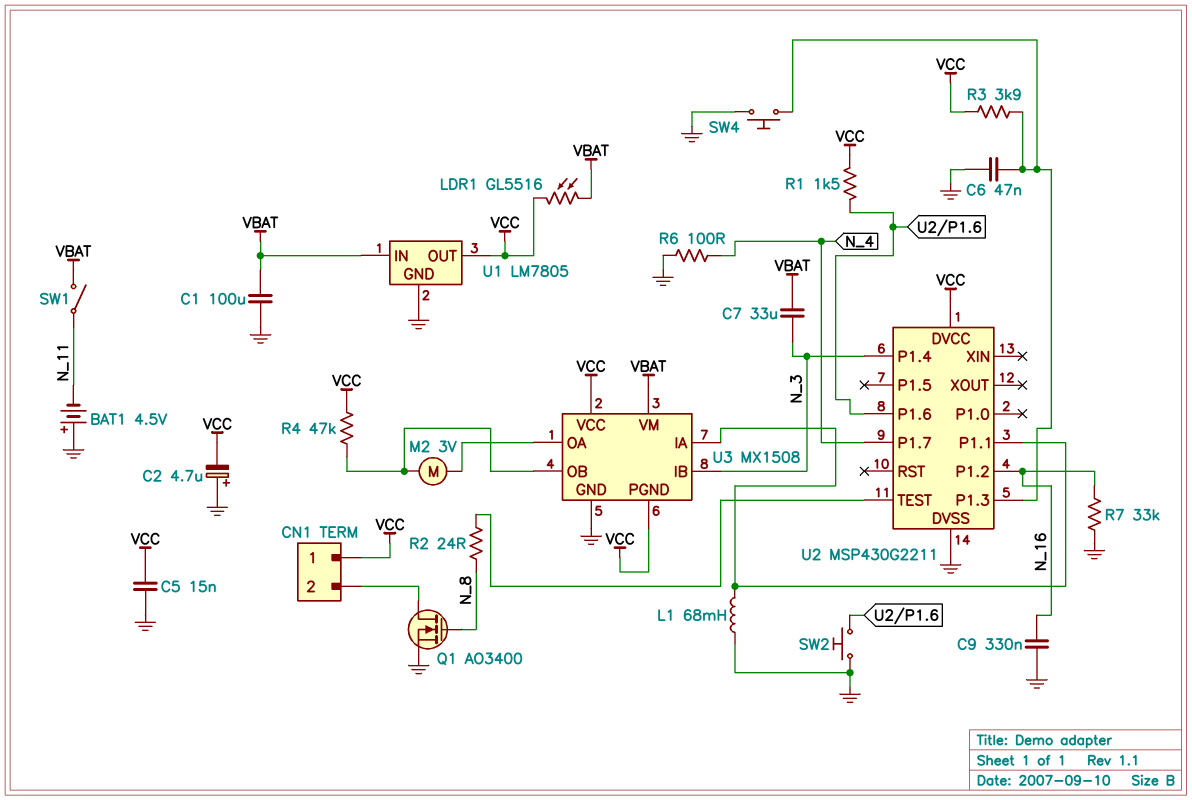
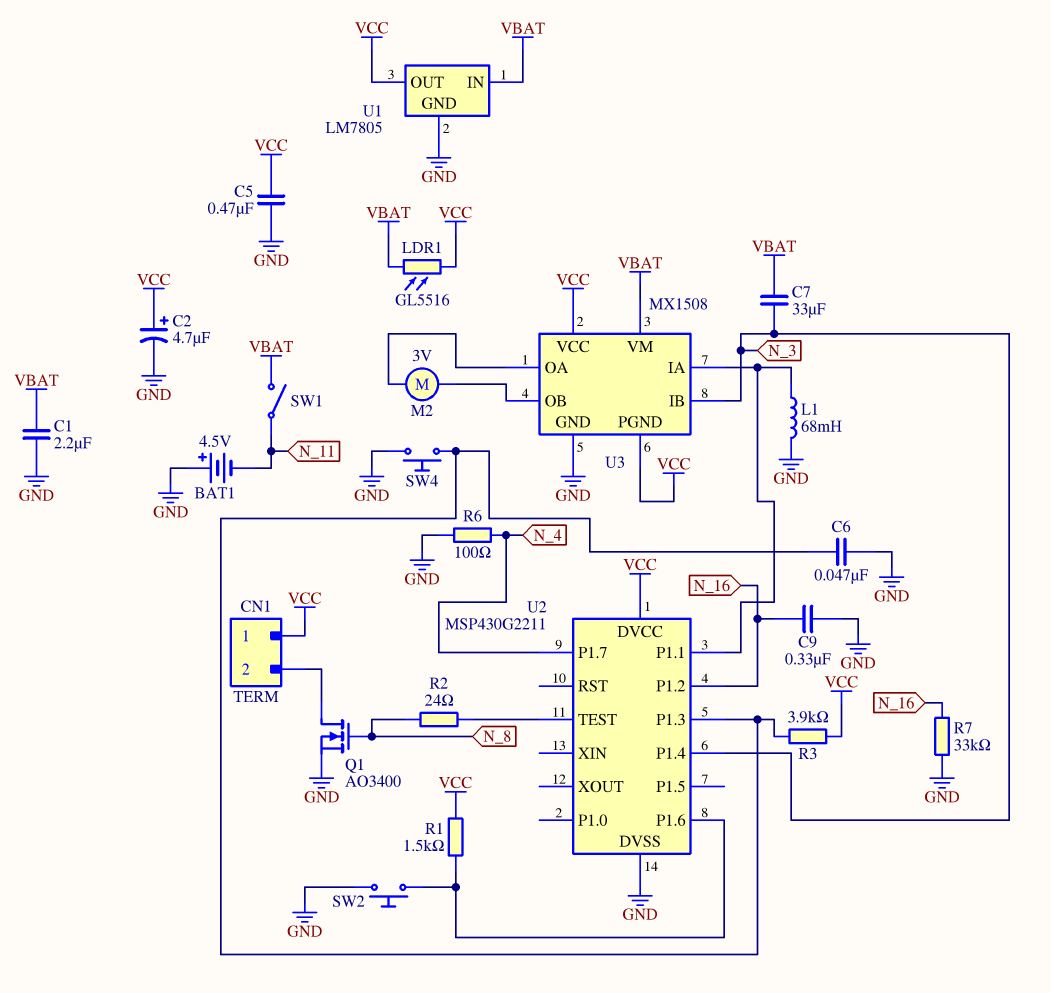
C1: 100uF (GND, VBAT) -> 2.2uF (GND, VBAT)
C2: 4.7uF (plus GND, minus VCC) -> 4.7uF (plus VCC, minus GND)
C5: 15nF (GND, VCC) -> 470nF (GND, VCC)
R4: 47k (U3/OB, VCC) -> none

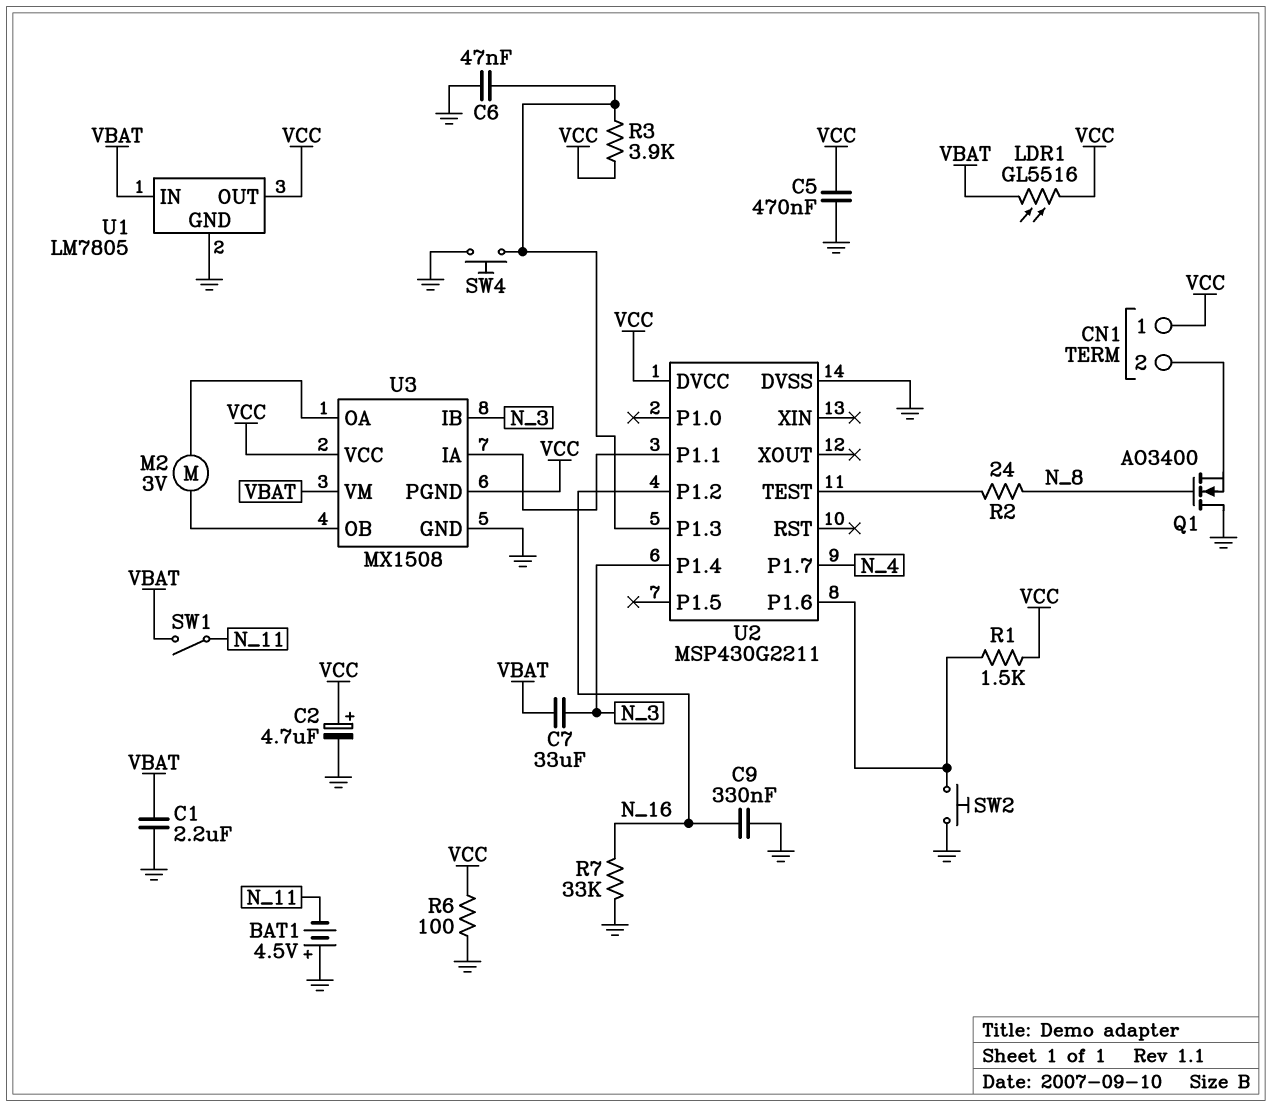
L1: 68mH (GND, U2/P1.1) -> none
Q1: NMOS AO3400 (G N_8, D CN1/2, S GND) -> NMOS AO3400 (G N_8, D GND, S CN1/2)
R6: 100 (GND, N_4) -> 100 (GND, VCC)

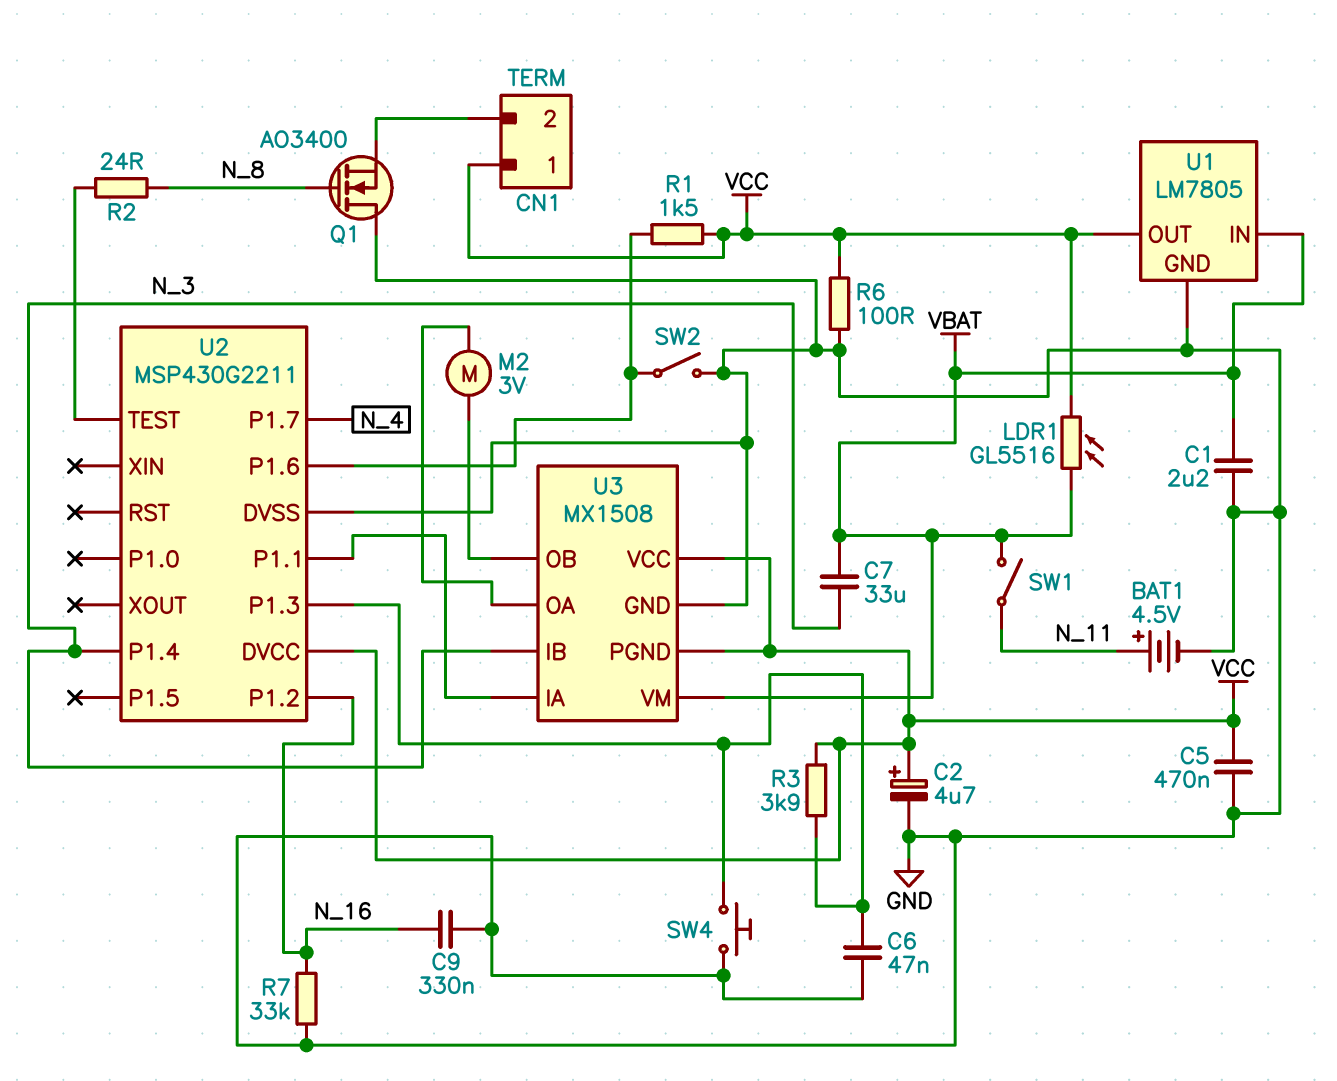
BAT1: 4.5V (plus GND, minus N_11) -> 4.5V (plus N_11, minus GND)
SW2: button (GND, U2/P1.6) -> switch (GND, U2/P1.6)

